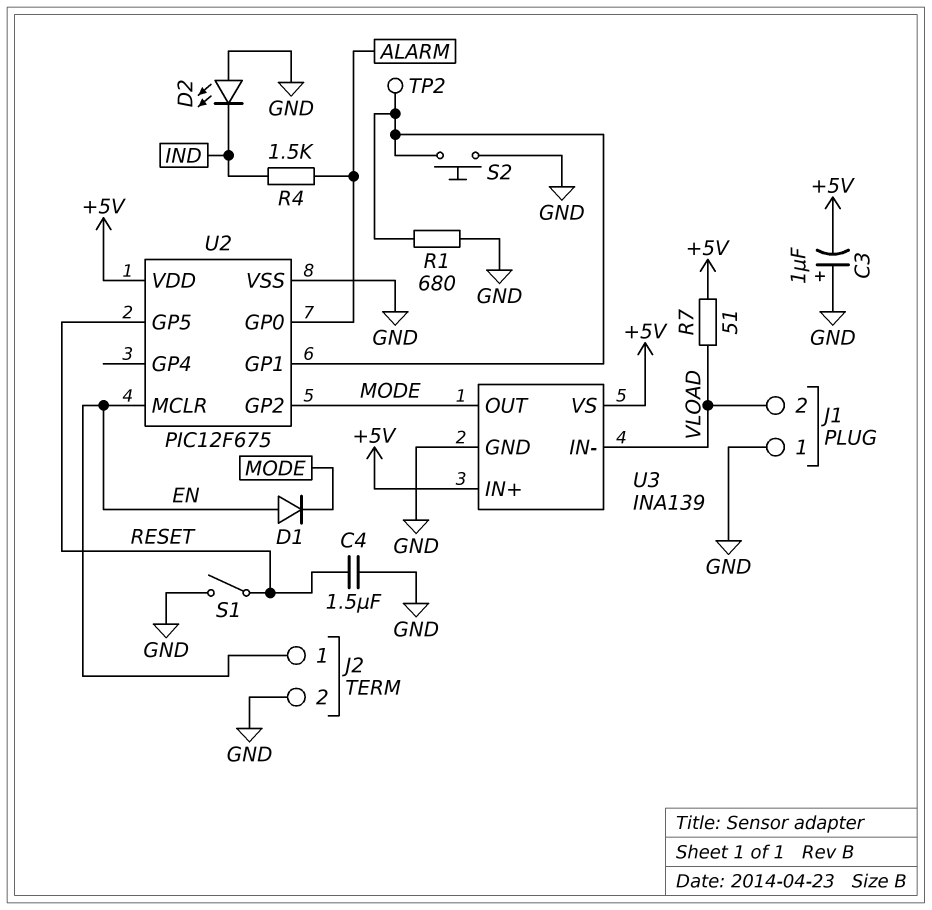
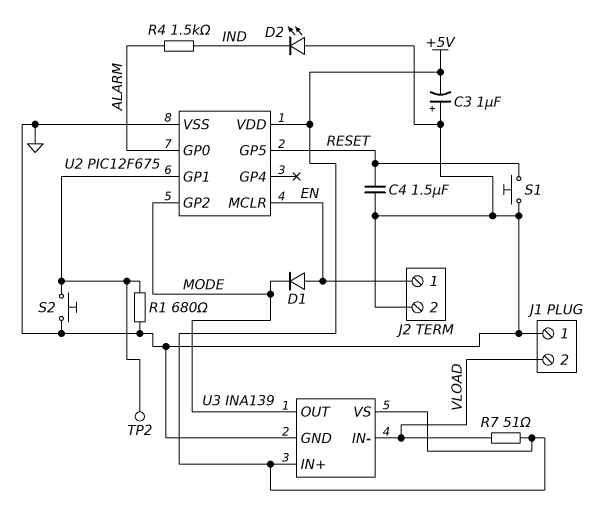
S1: switch (GND, RESET) -> button (GND, RESET)

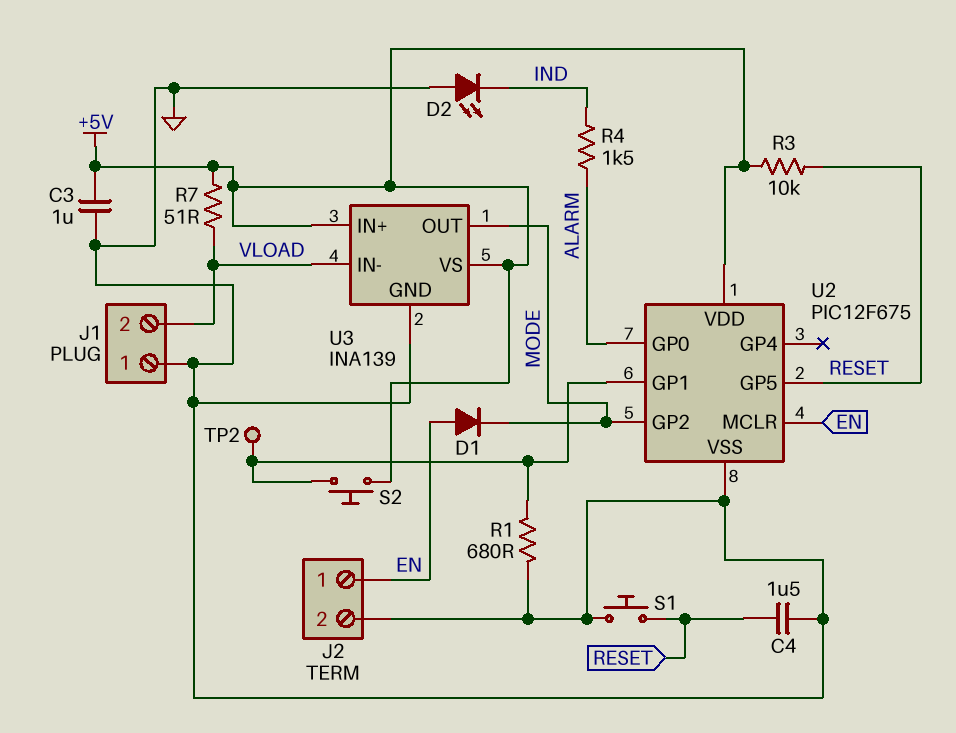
C3: 1uF (plus GND, minus +5V) -> 1uF (+5V, GND)
R3: none -> 10k (+5V, RESET)
S2: button (GND, U2/GP1) -> button (+5V, U2/GP1)

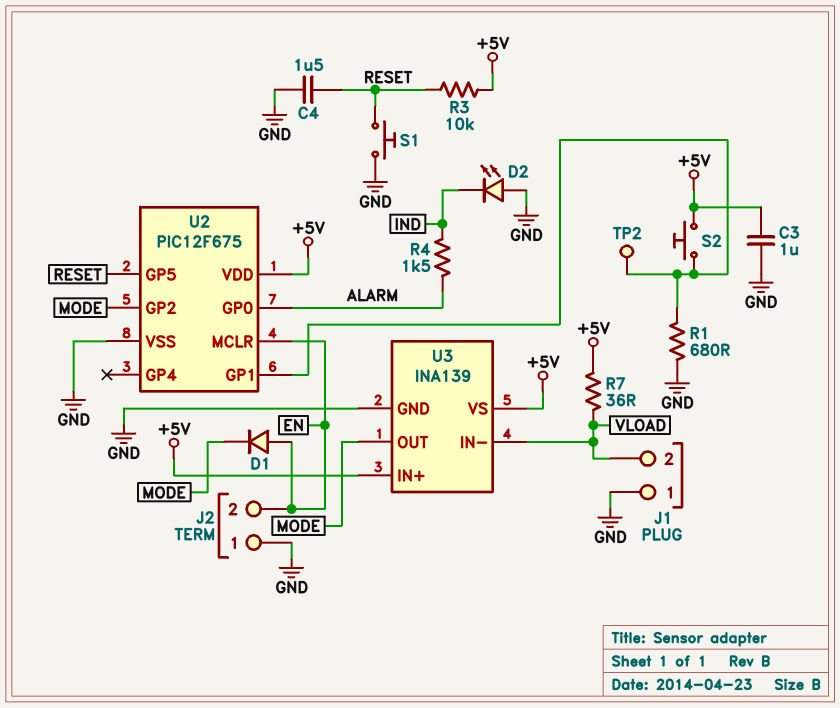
J2 pin 1: EN -> GND
J2 pin 2: GND -> EN
R7: 51 (+5V, VLOAD) -> 36 (+5V, VLOAD)

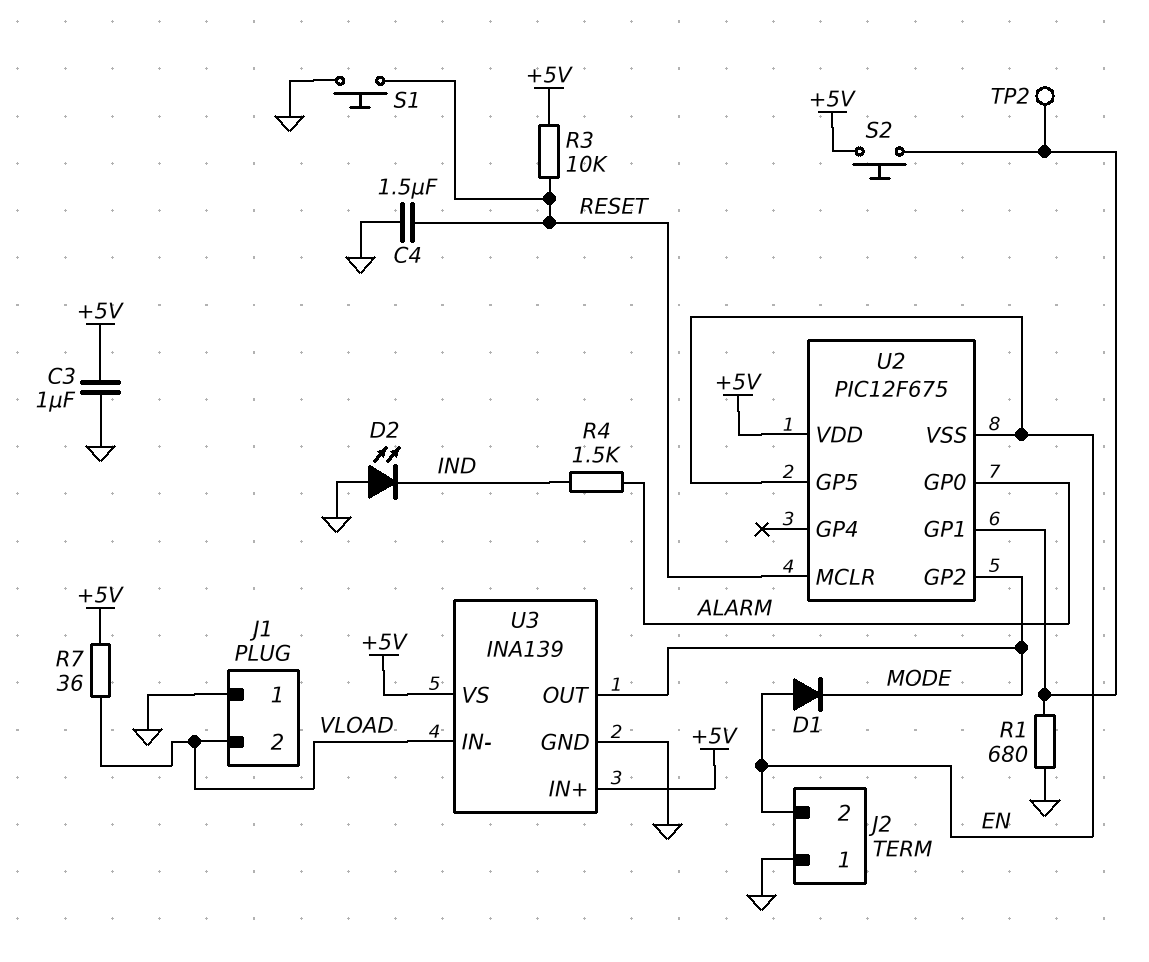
U2 pin GP5: RESET -> EN
U2 pin MCLR: EN -> RESET
U2 pin VSS: GND -> EN

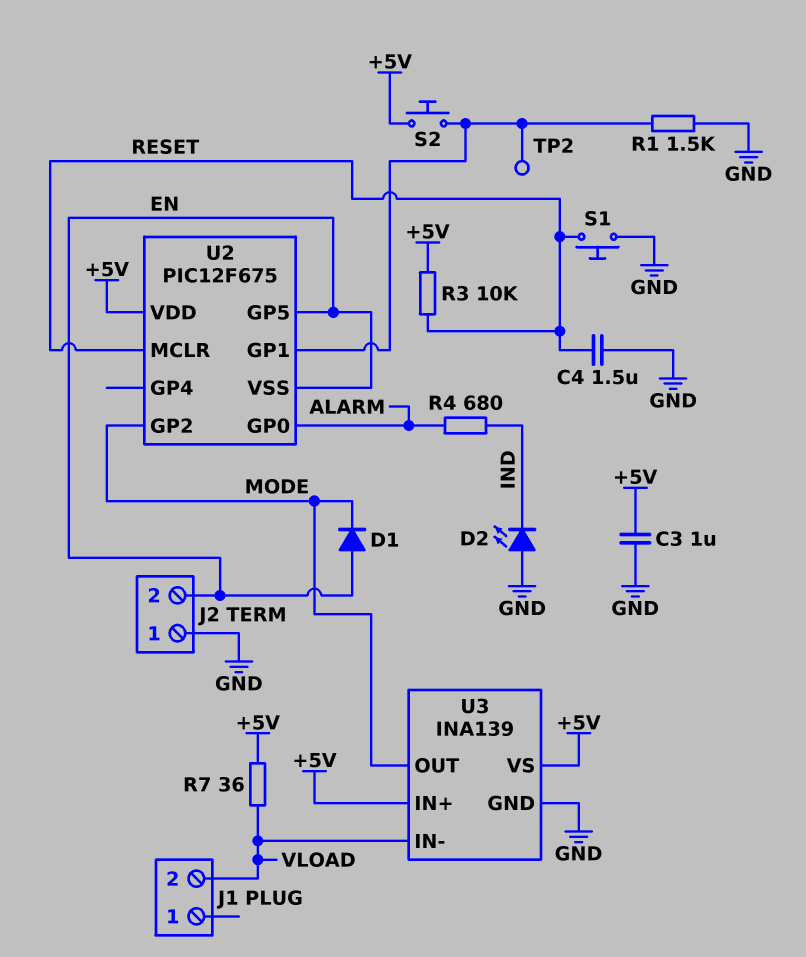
J1 pin 1: GND -> none
R1: 680 (GND, U2/GP1) -> 1.5k (GND, U2/GP1)
R4: 1.5k (ALARM, IND) -> 680 (ALARM, IND)

